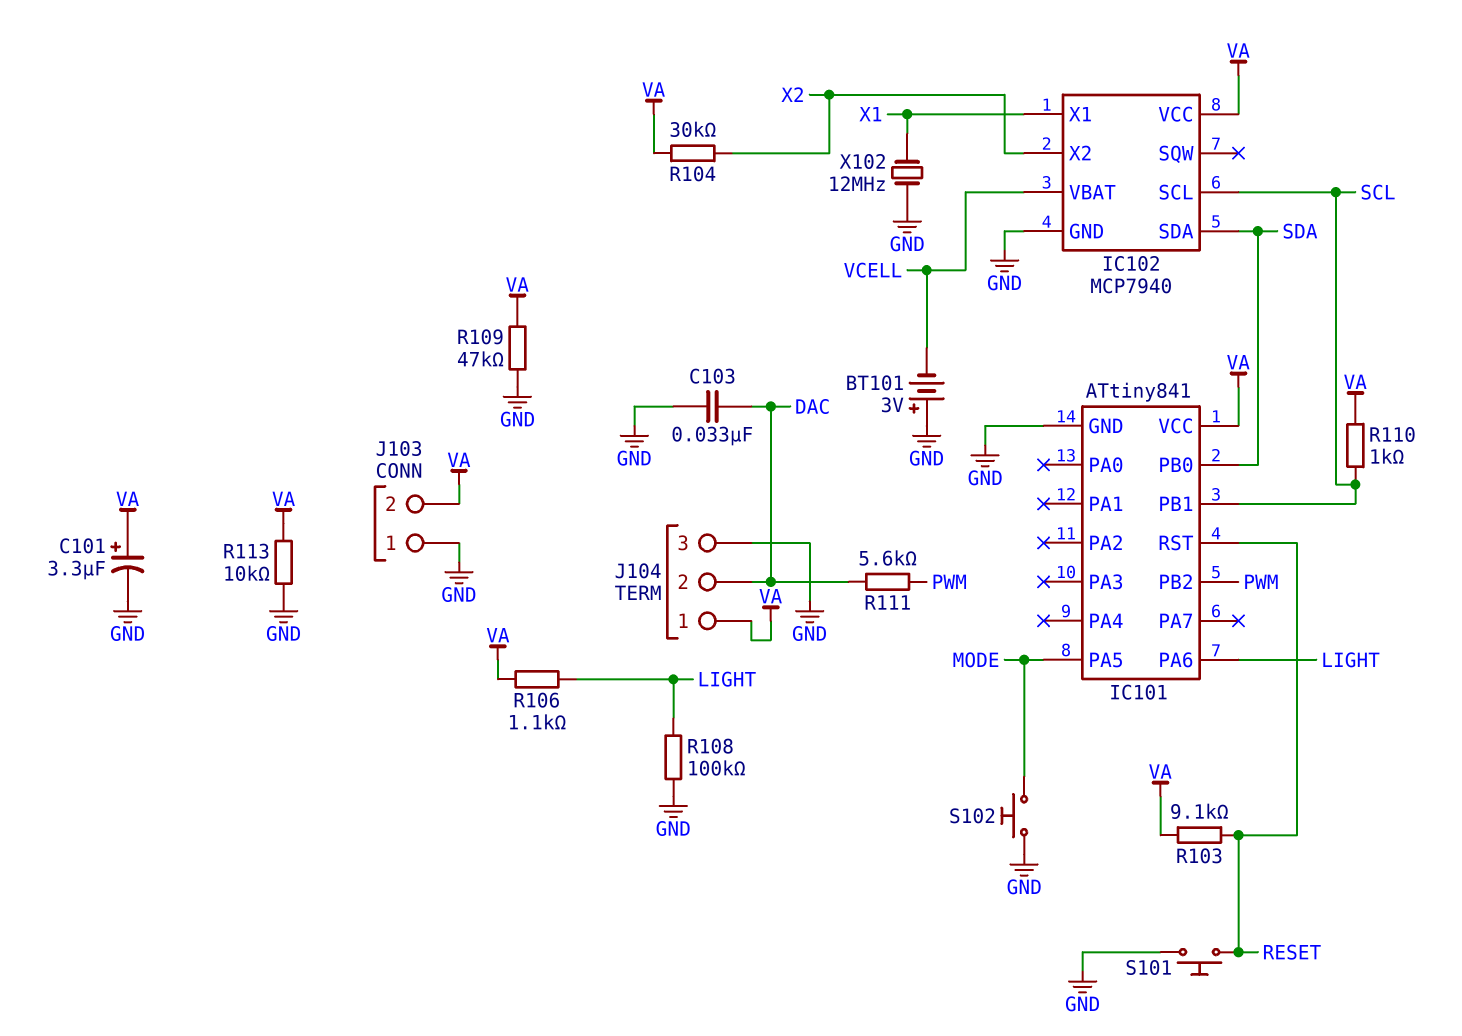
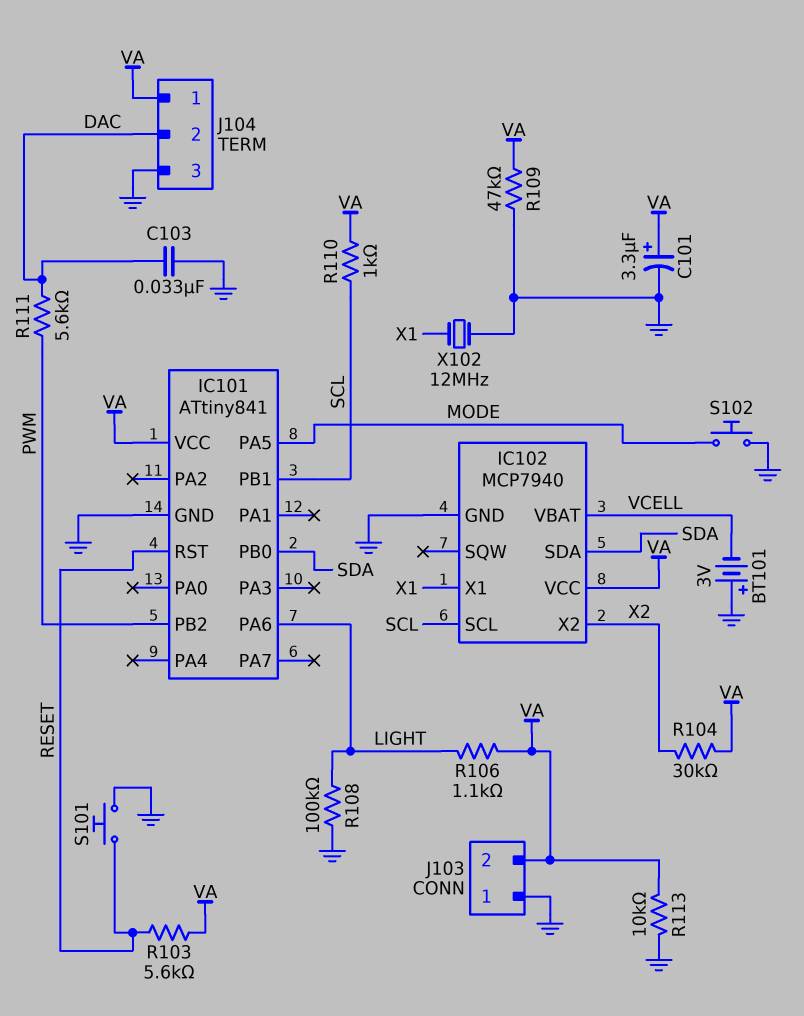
R103: 9.1k (RESET, VA) -> 5.6k (RESET, VA)

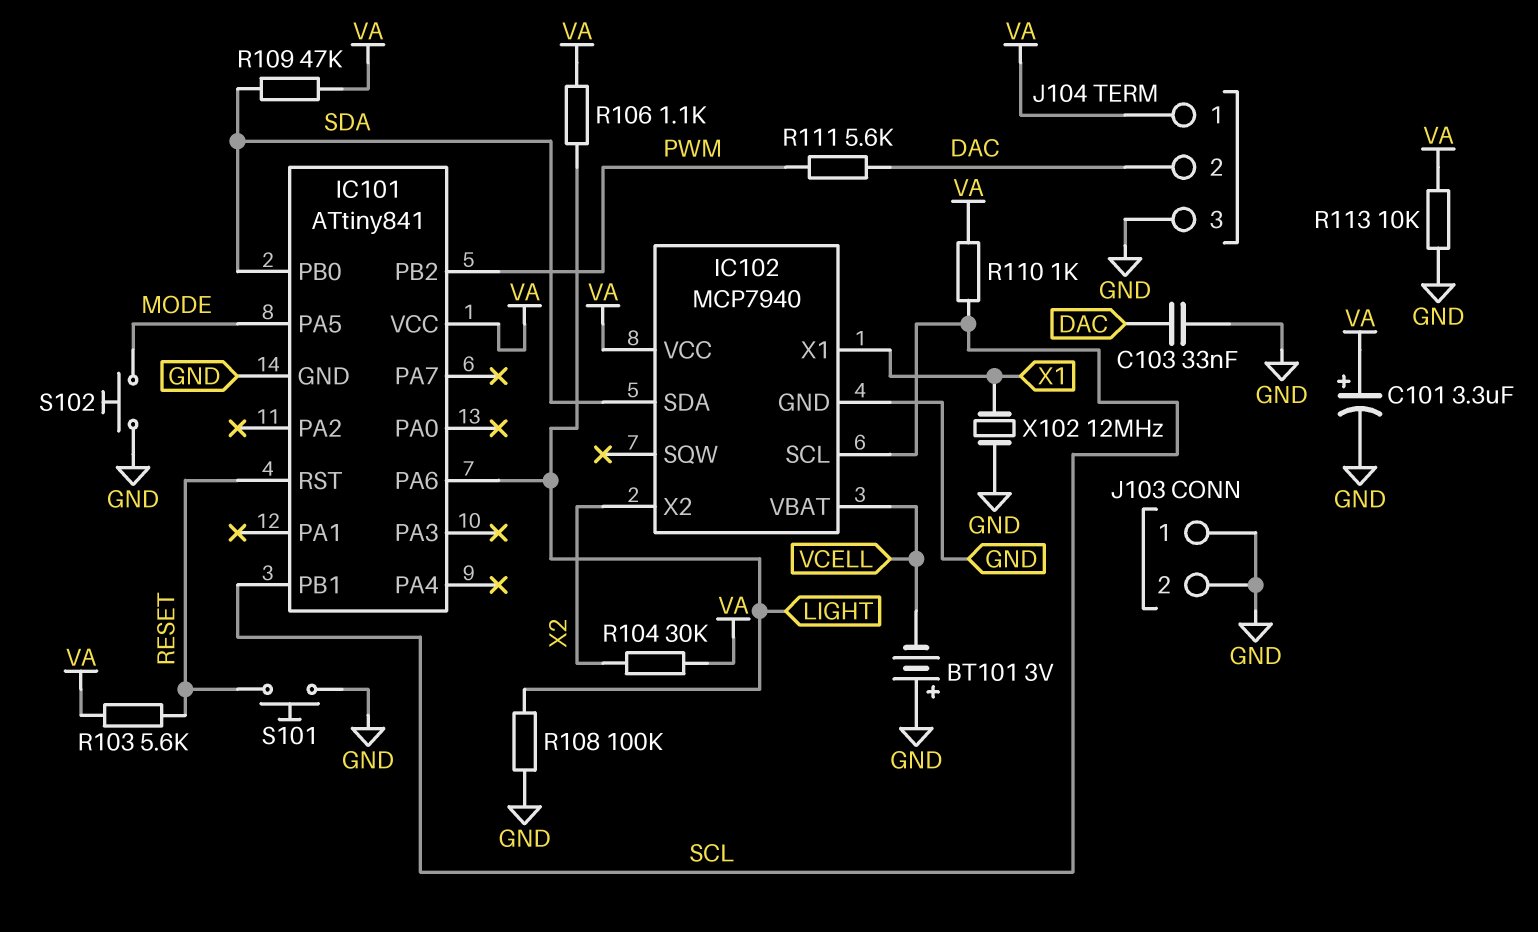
J103 pin 2: VA -> GND
R109: 47k (GND, VA) -> 47k (SDA, VA)

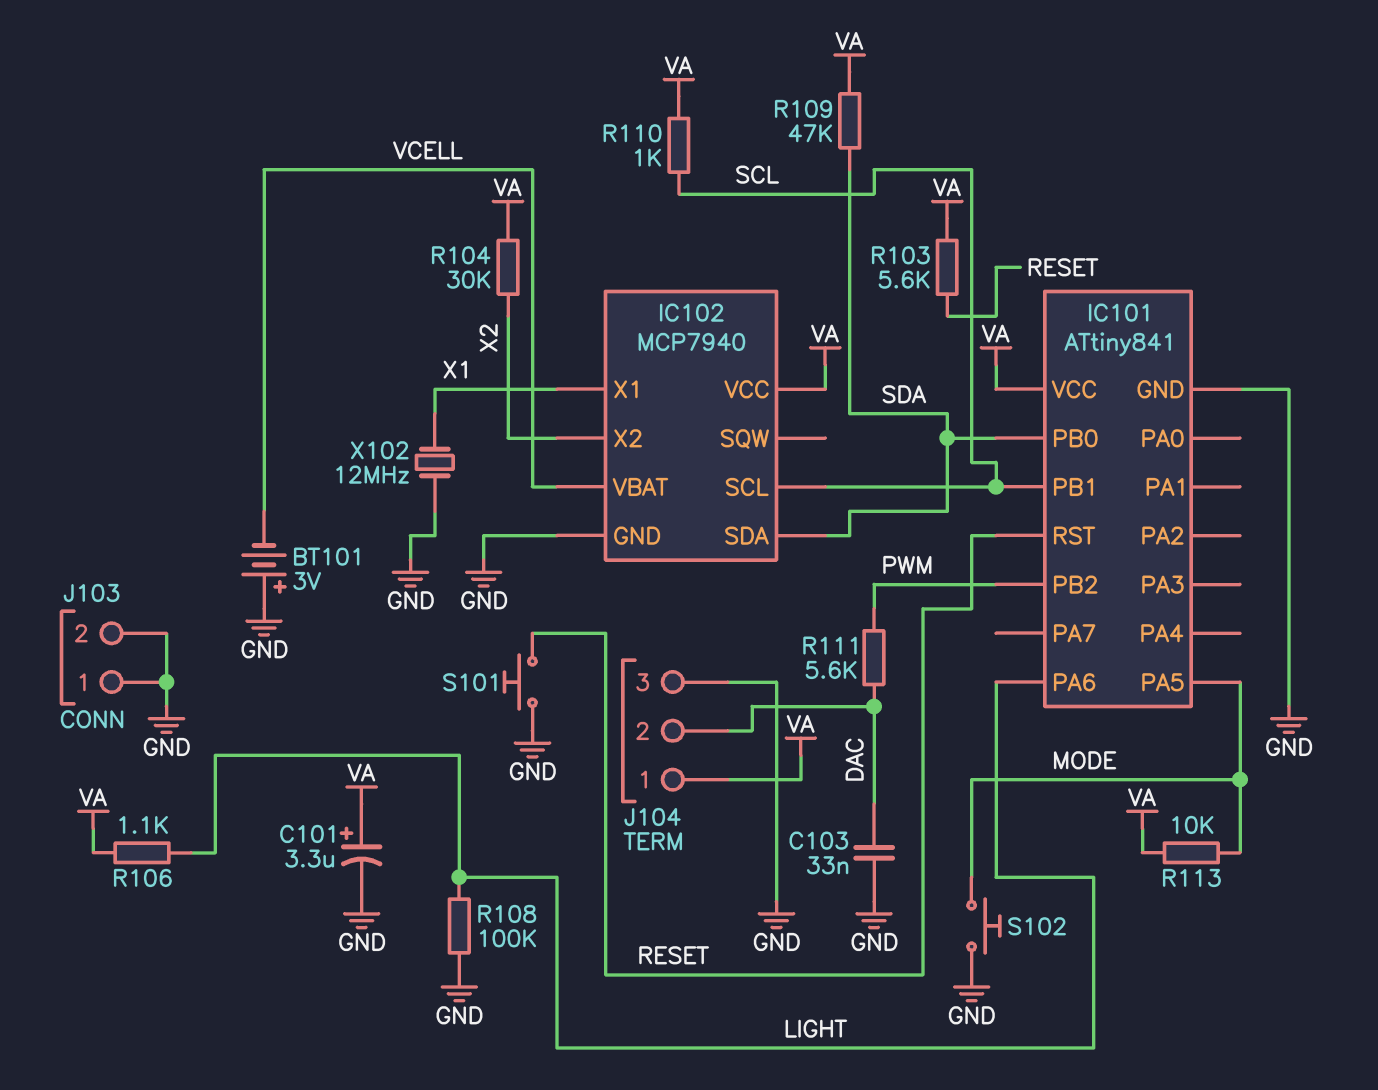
R113: 10k (GND, VA) -> 10k (MODE, VA)

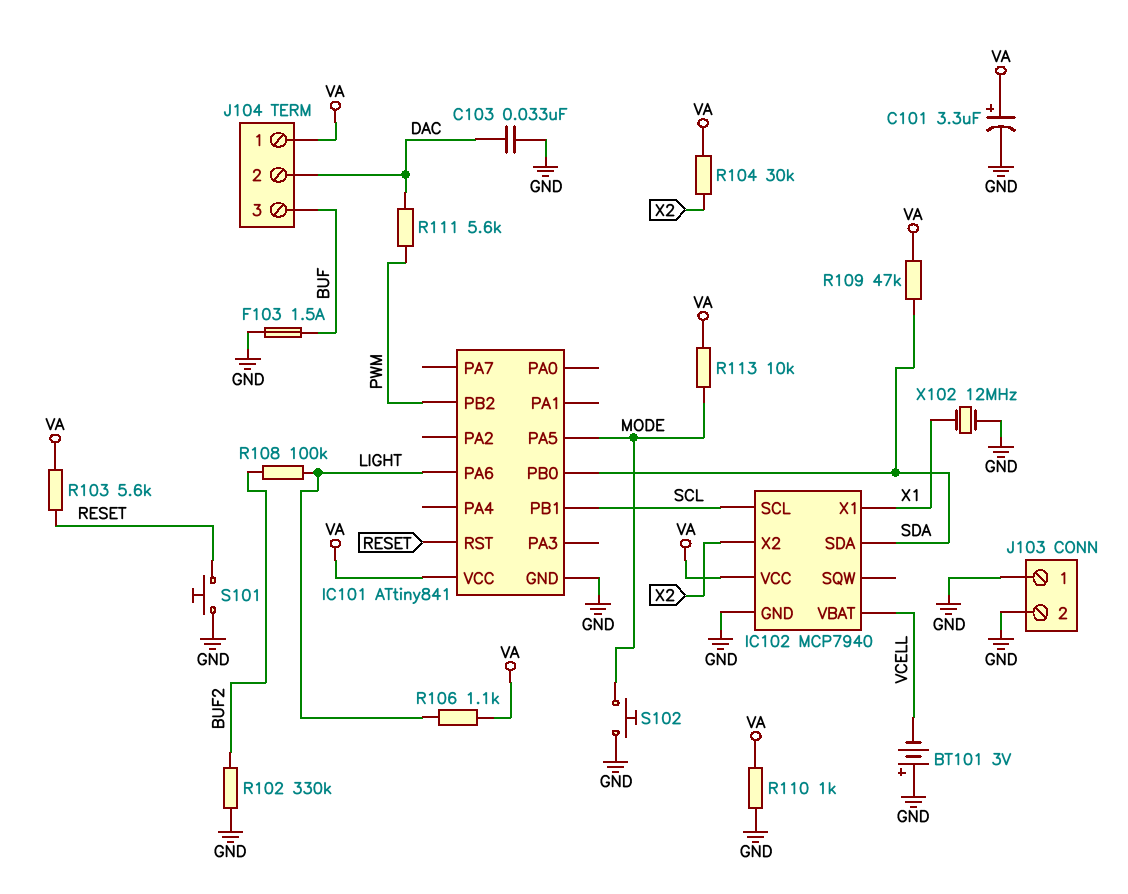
F103: none -> 1.5A (BUF, GND)
J104 pin 3: GND -> BUF
R102: none -> 330k (BUF2, GND)
R108: 100k (GND, LIGHT) -> 100k (BUF2, LIGHT)
R110: 1k (SCL, VA) -> 1k (GND, VA)

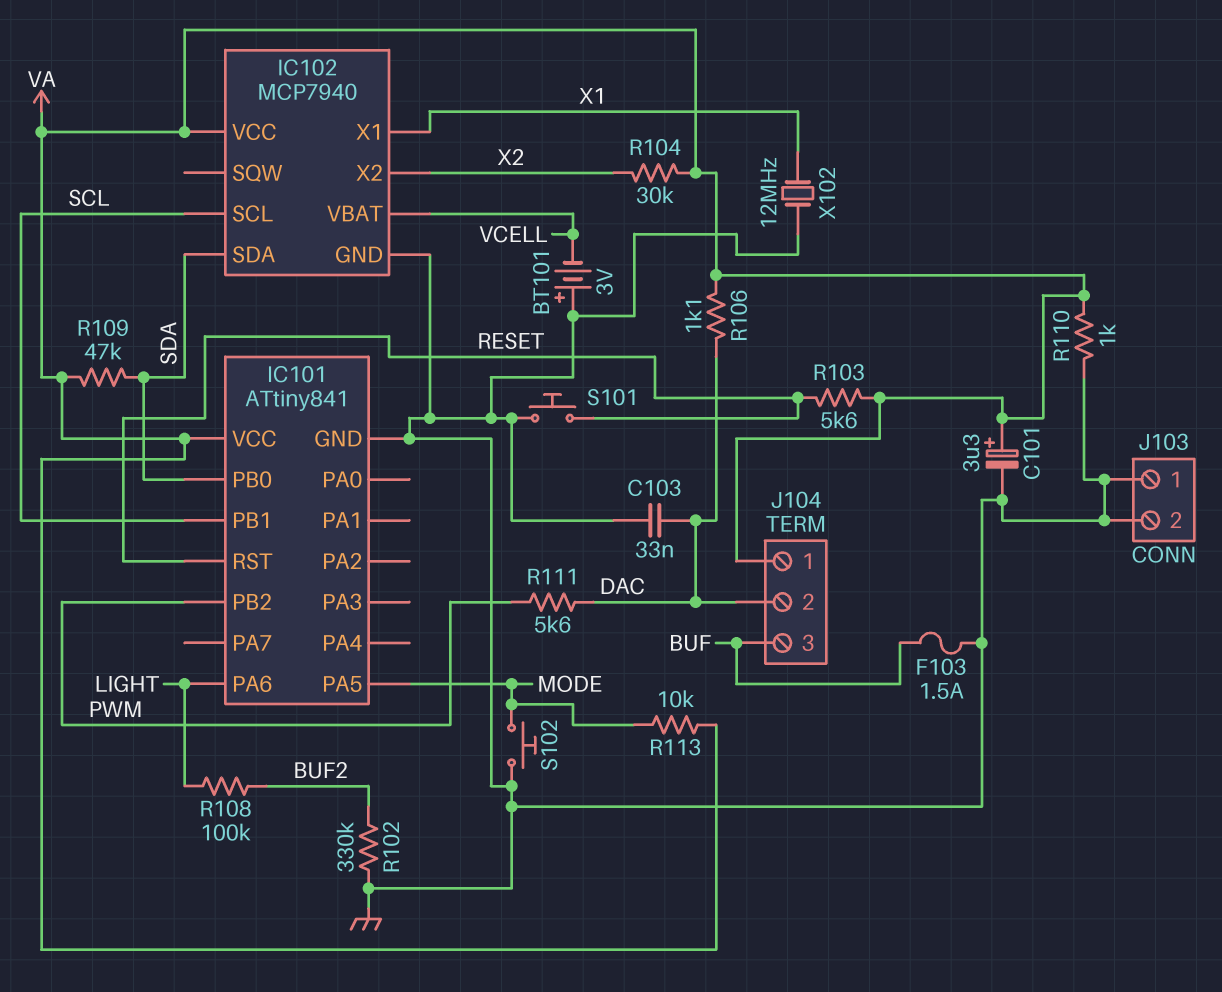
R106: 1.1k (LIGHT, VA) -> 1.1k (DAC, VA)

